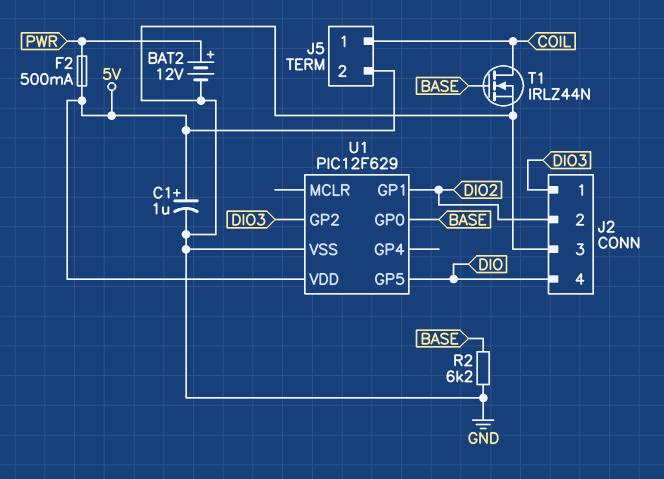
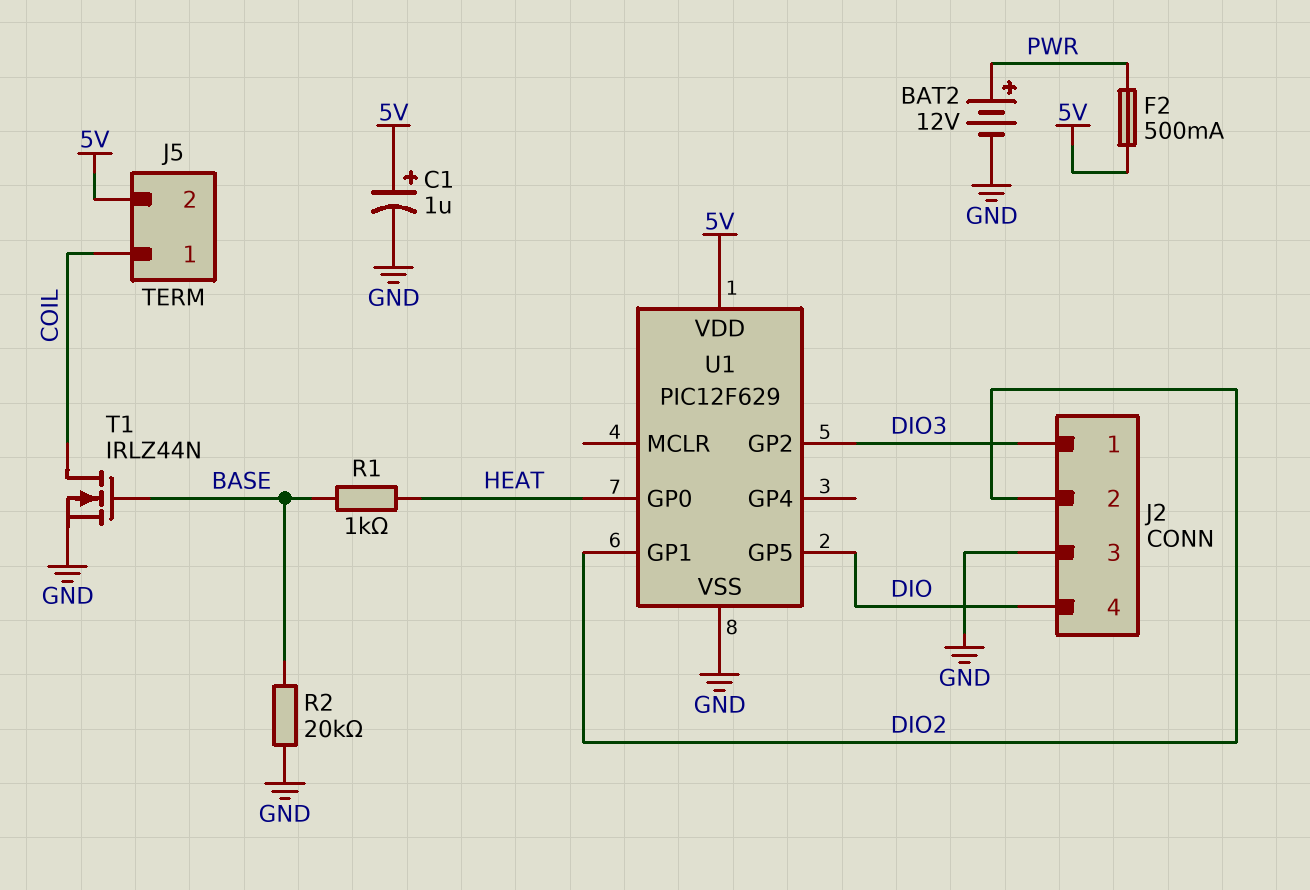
R1: none -> 1k (BASE, HEAT)
R2: 6.2k (BASE, GND) -> 20k (BASE, GND)
U1 pin GP0: BASE -> HEAT

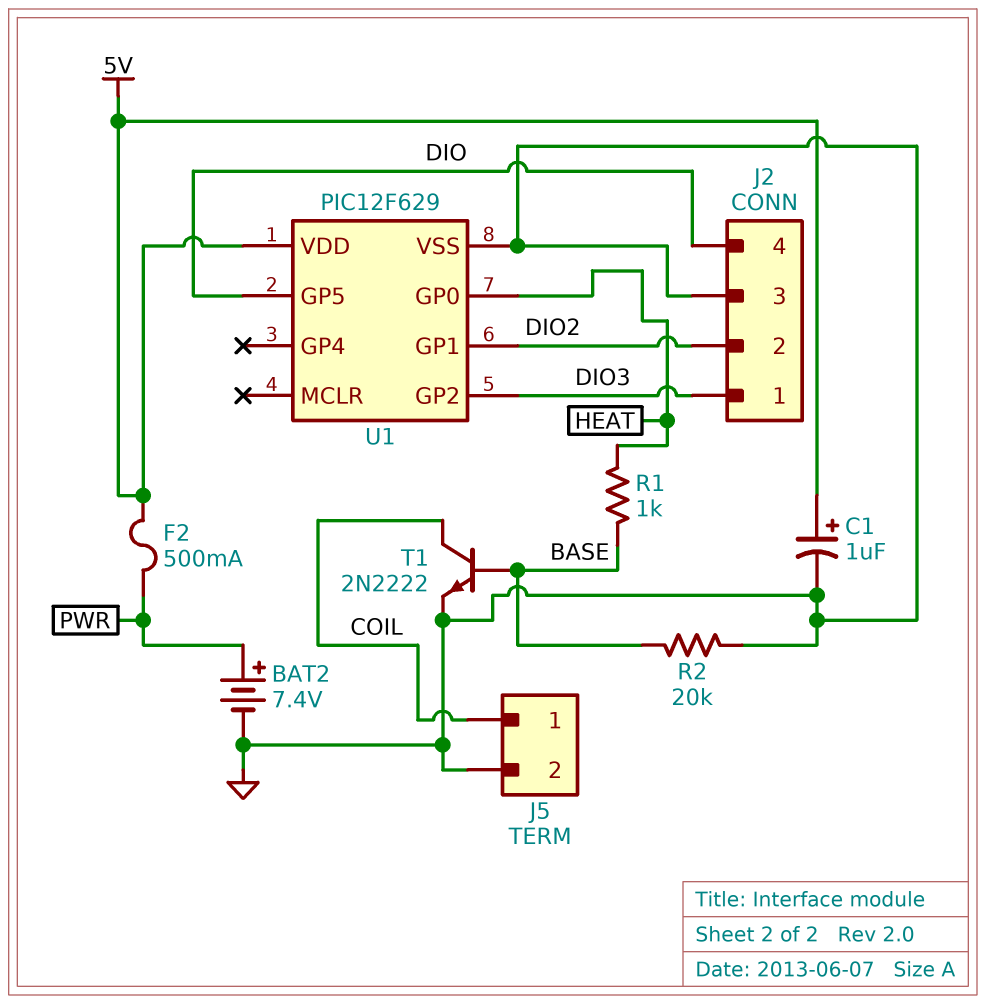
BAT2: 12V (plus PWR, minus GND) -> 7.4V (plus PWR, minus GND)
J5 pin 2: 5V -> GND
T1: NMOS IRLZ44N (G BASE, D COIL, S GND) -> NPN 2N2222 (B BASE, C COIL, E GND)

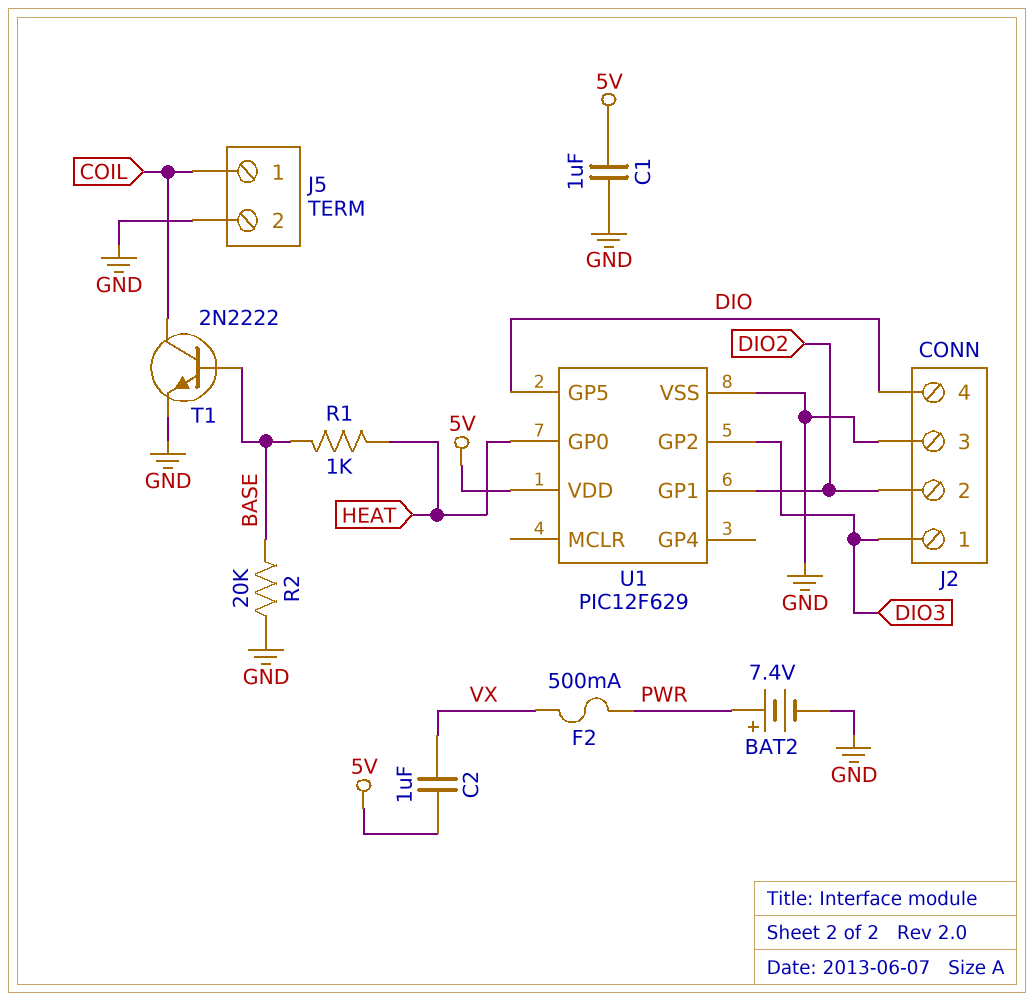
C1: 1uF (plus 5V, minus GND) -> 1uF (5V, GND)
C2: none -> 1uF (5V, VX)
F2: 500mA (5V, PWR) -> 500mA (PWR, VX)

